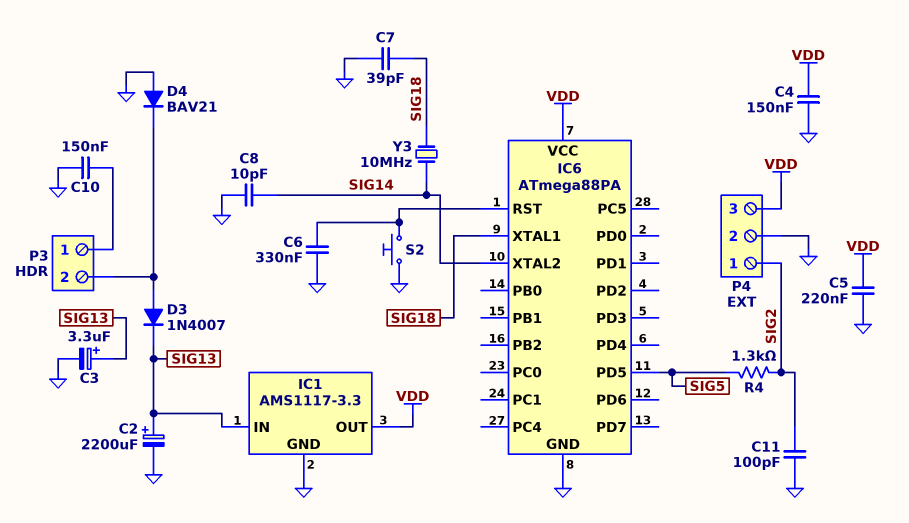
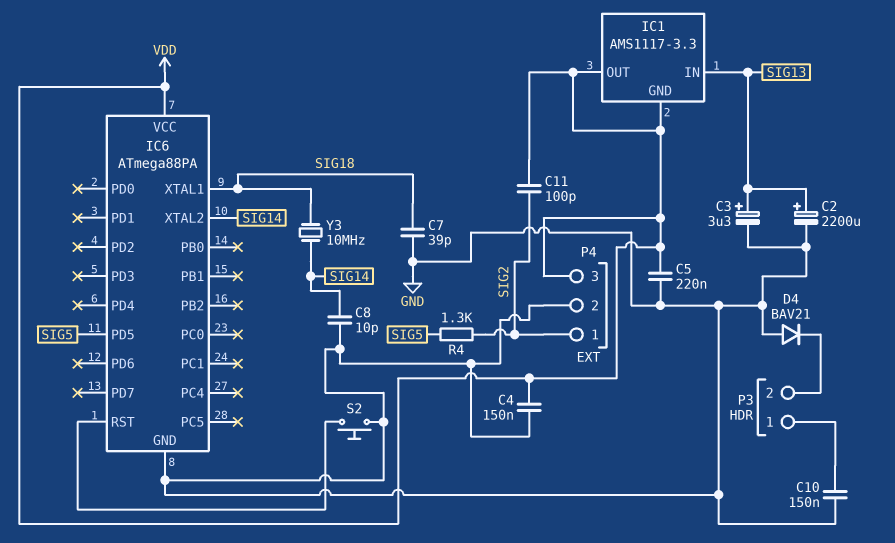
C6: 330nF (GND, IC6/RST) -> none
C11: 100pF (GND, SIG2) -> 100pF (SIG2, VDD)
D3: diode 1N4007 (A P3/2, K SIG13) -> none
IC1 pin GND: GND -> VDD

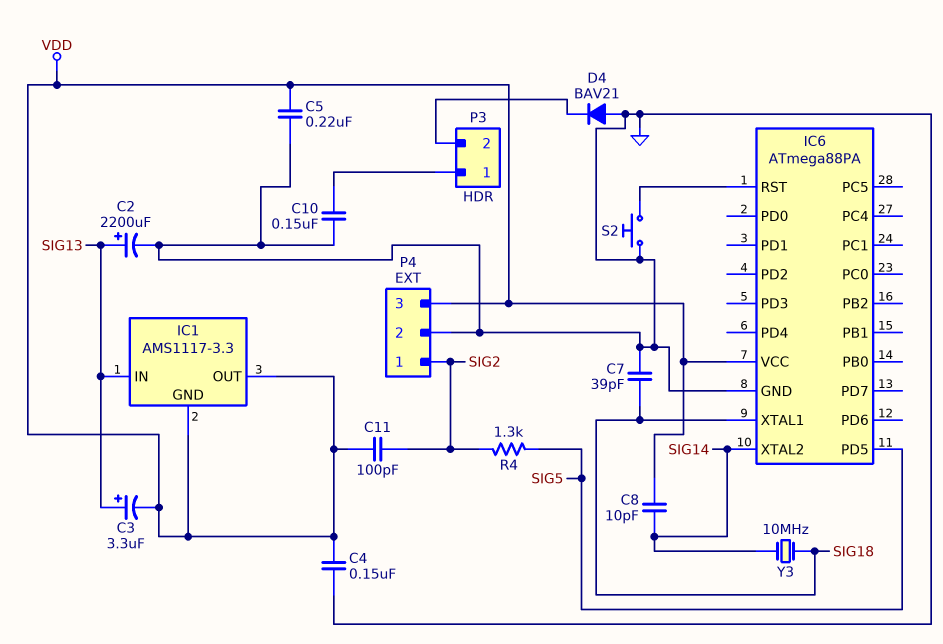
C3: 3.3uF (plus SIG13, minus GND) -> 3.3uF (plus SIG13, minus VDD)
C8: 10pF (GND, SIG14) -> 10pF (SIG14, VDD)

